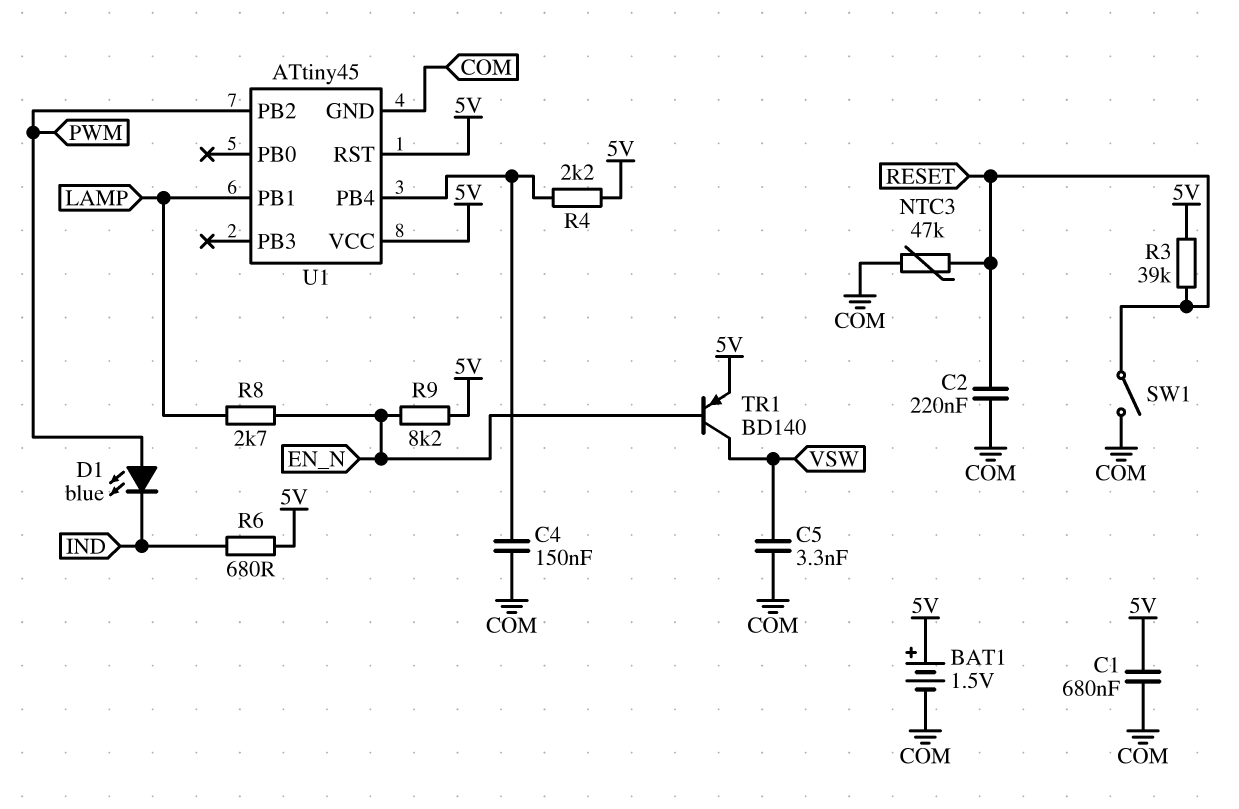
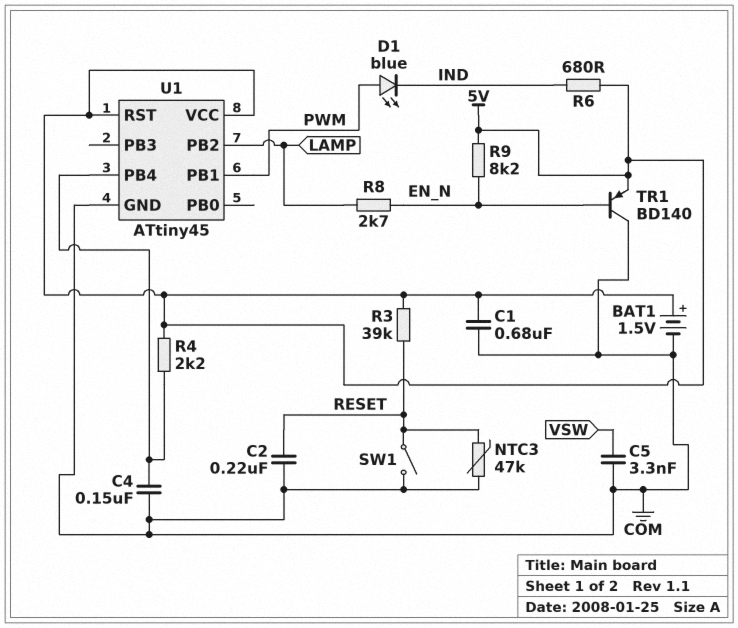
TR1: PNP BD140 (B EN_N, C VSW, E 5V) -> PNP BD140 (B EN_N, C COM, E 5V)
U1 pin PB1: LAMP -> PWM
U1 pin PB2: PWM -> LAMP

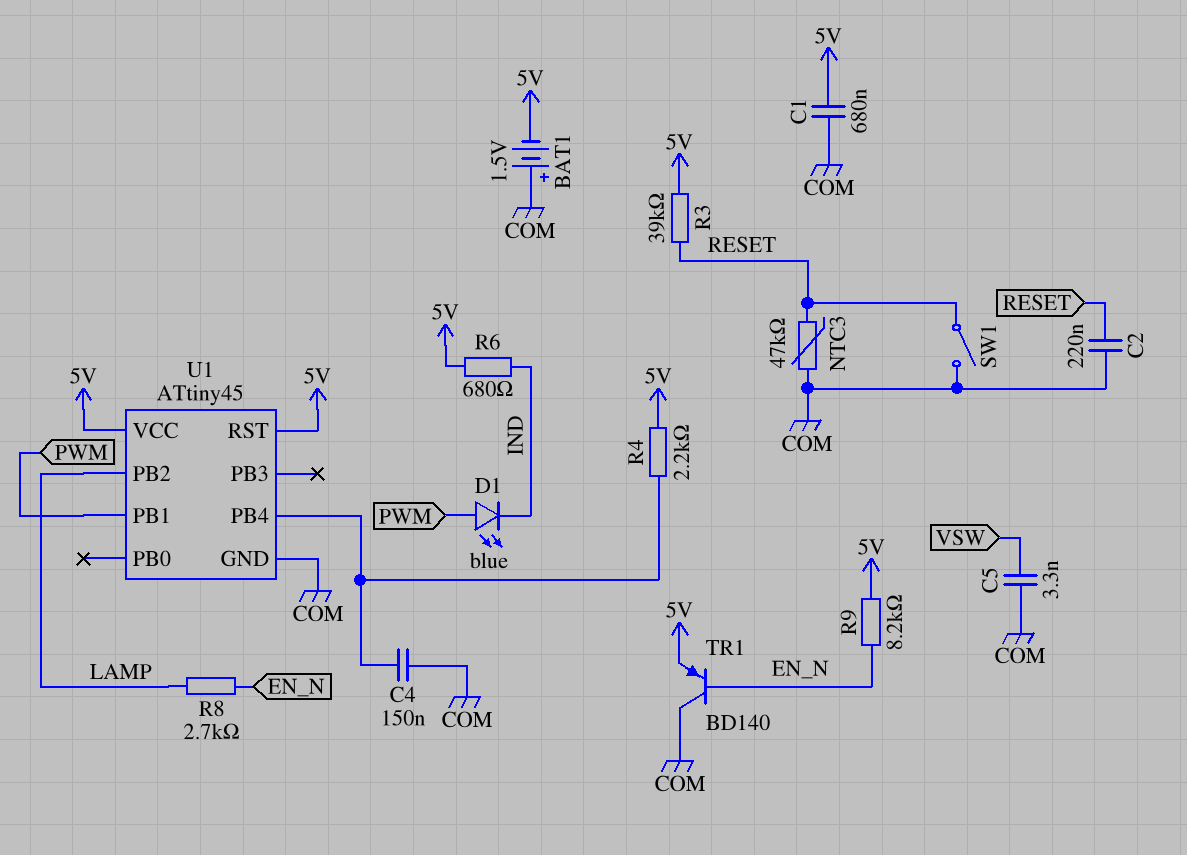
BAT1: 1.5V (plus 5V, minus COM) -> 1.5V (plus COM, minus 5V)

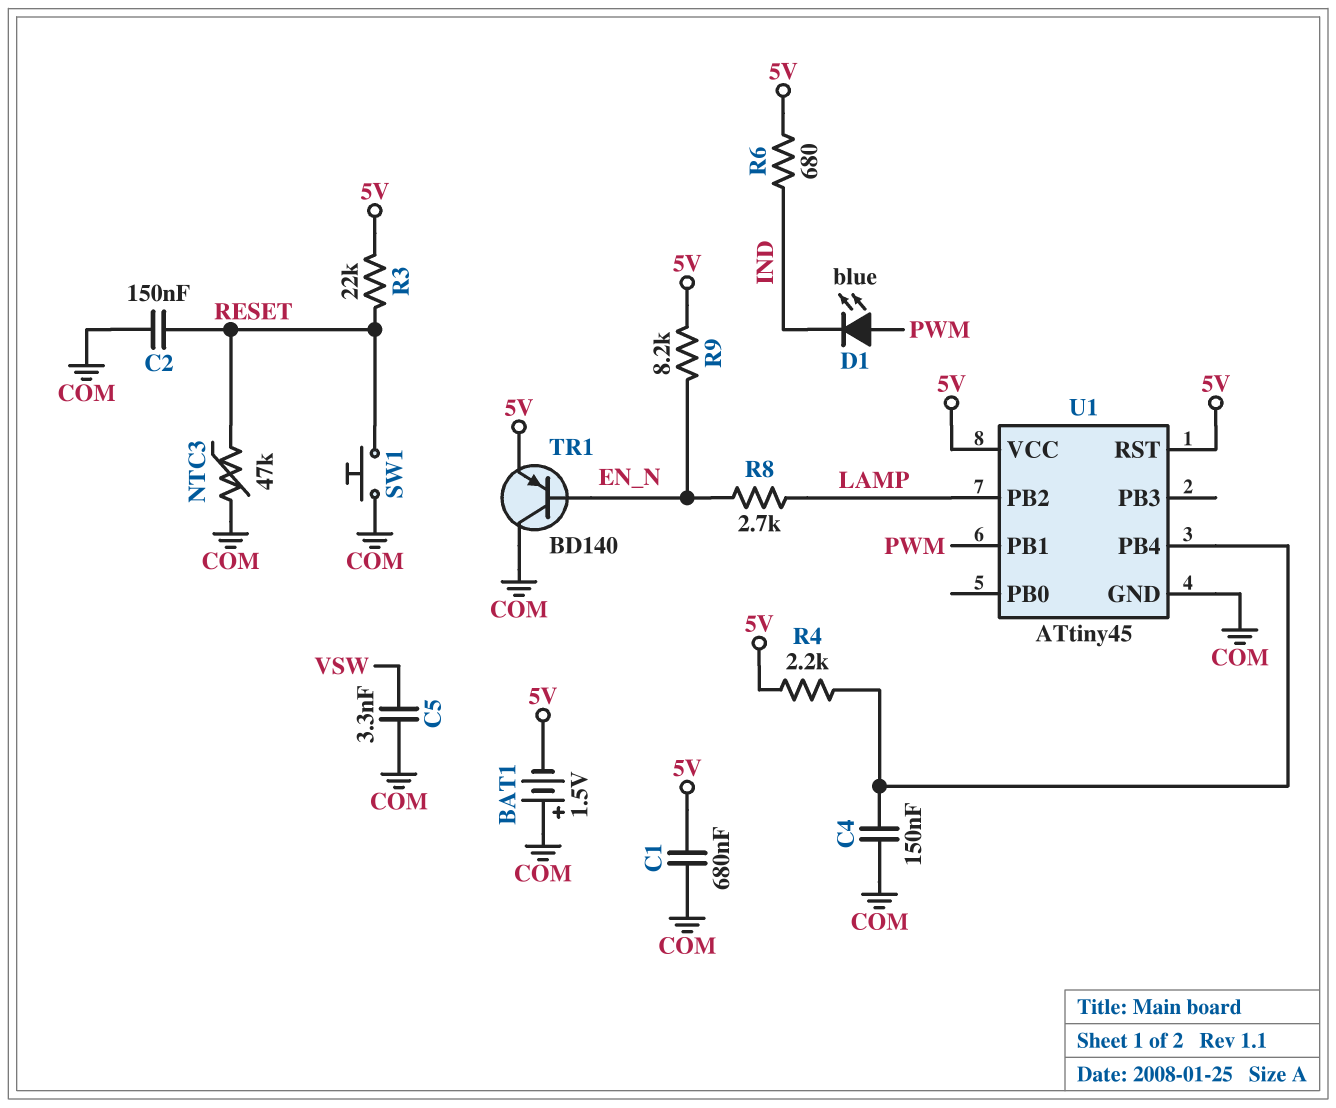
C2: 220nF (COM, RESET) -> 150nF (COM, RESET)
R3: 39k (5V, RESET) -> 22k (5V, RESET)
SW1: switch (COM, RESET) -> button (COM, RESET)

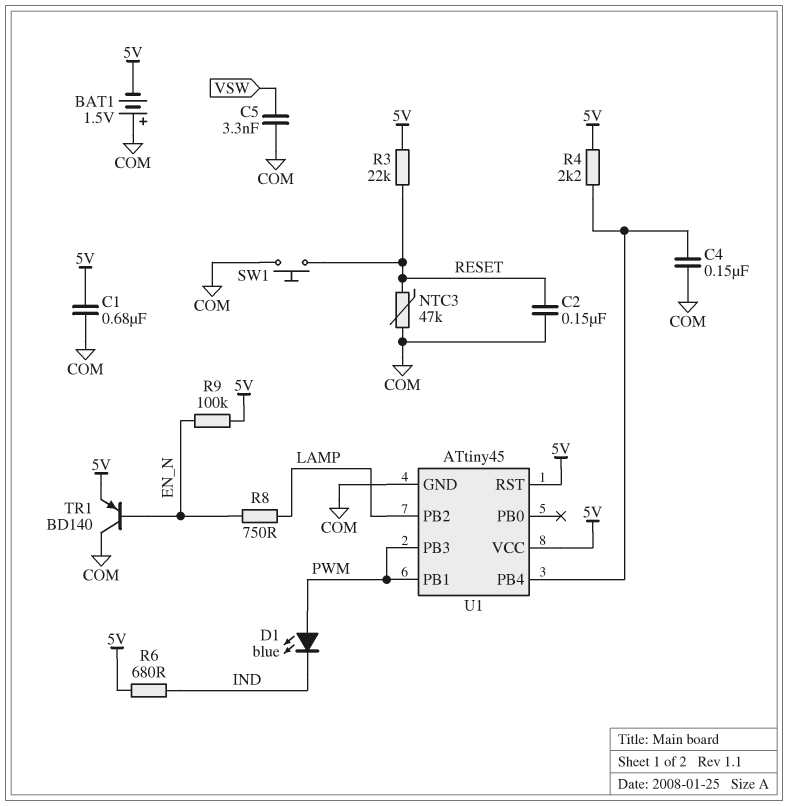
R8: 2.7k (EN_N, LAMP) -> 750 (EN_N, LAMP)
R9: 8.2k (5V, EN_N) -> 100k (5V, EN_N)
U1 pin PB3: none -> PWM

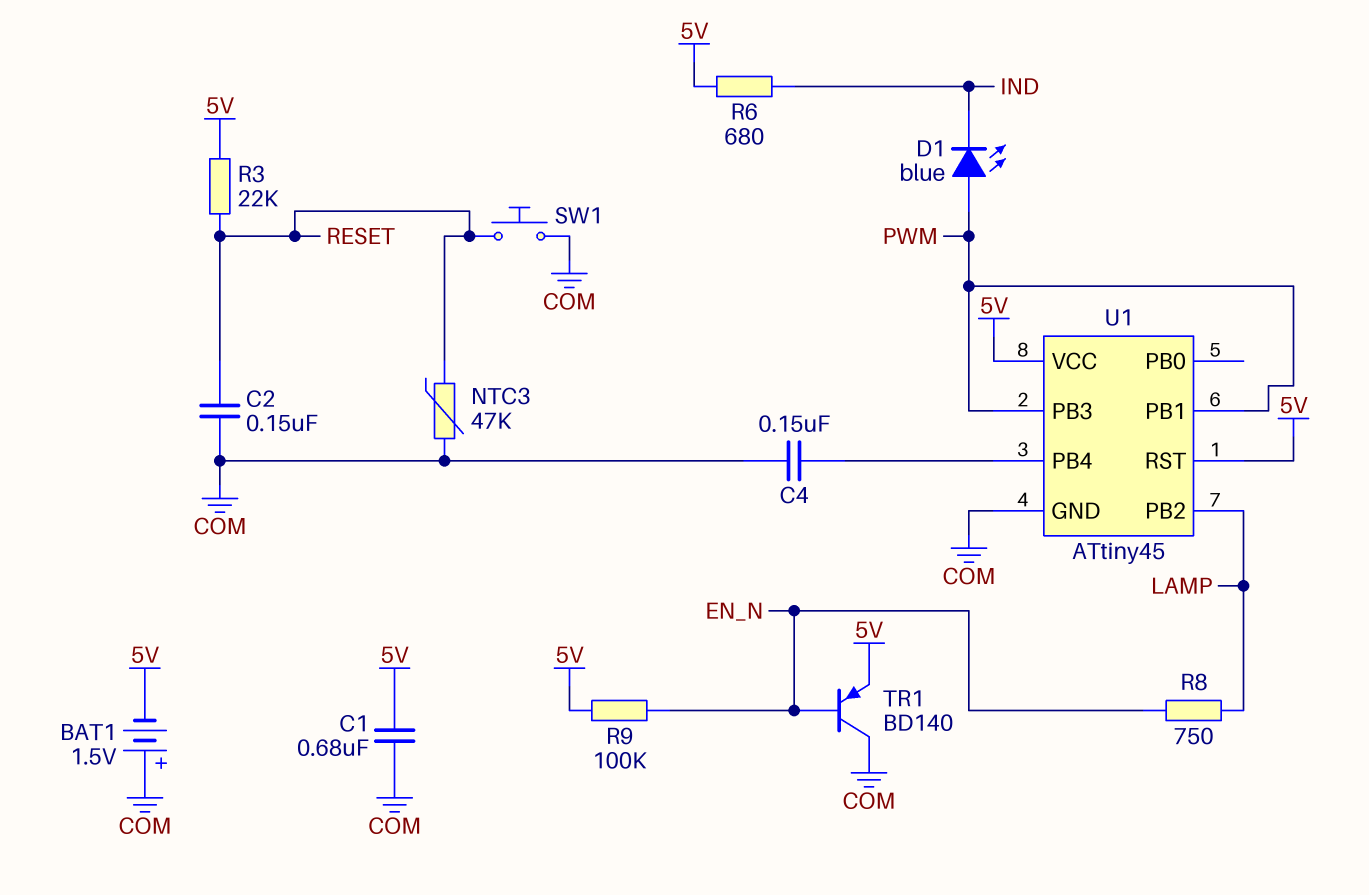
C5: 3.3nF (COM, VSW) -> none
R4: 2.2k (5V, U1/PB4) -> none

